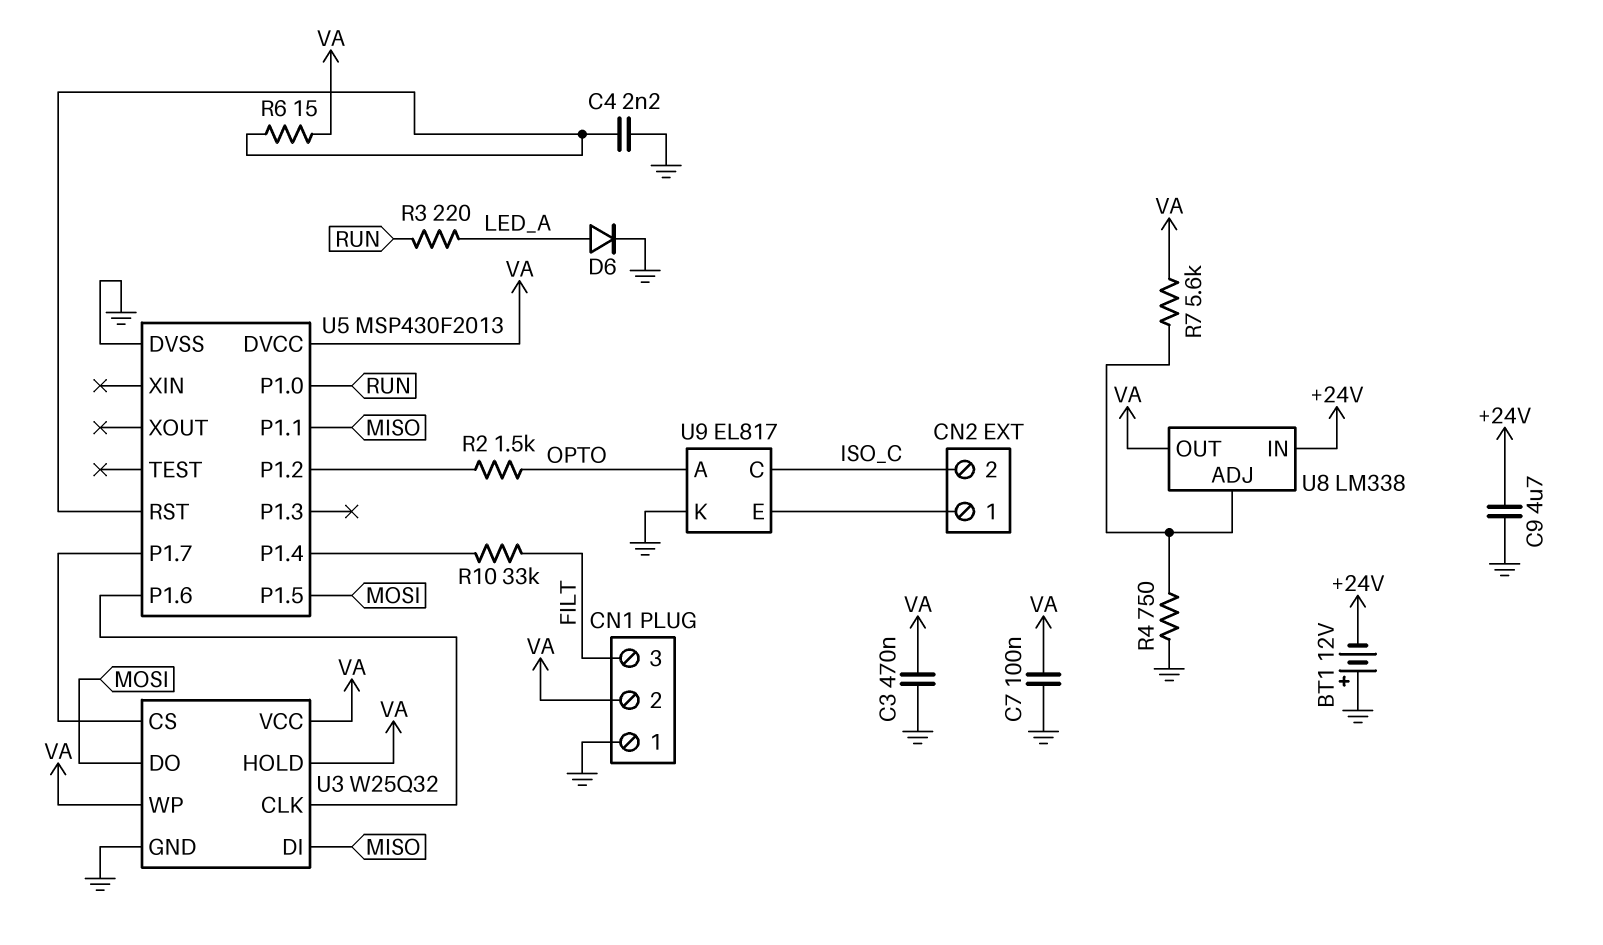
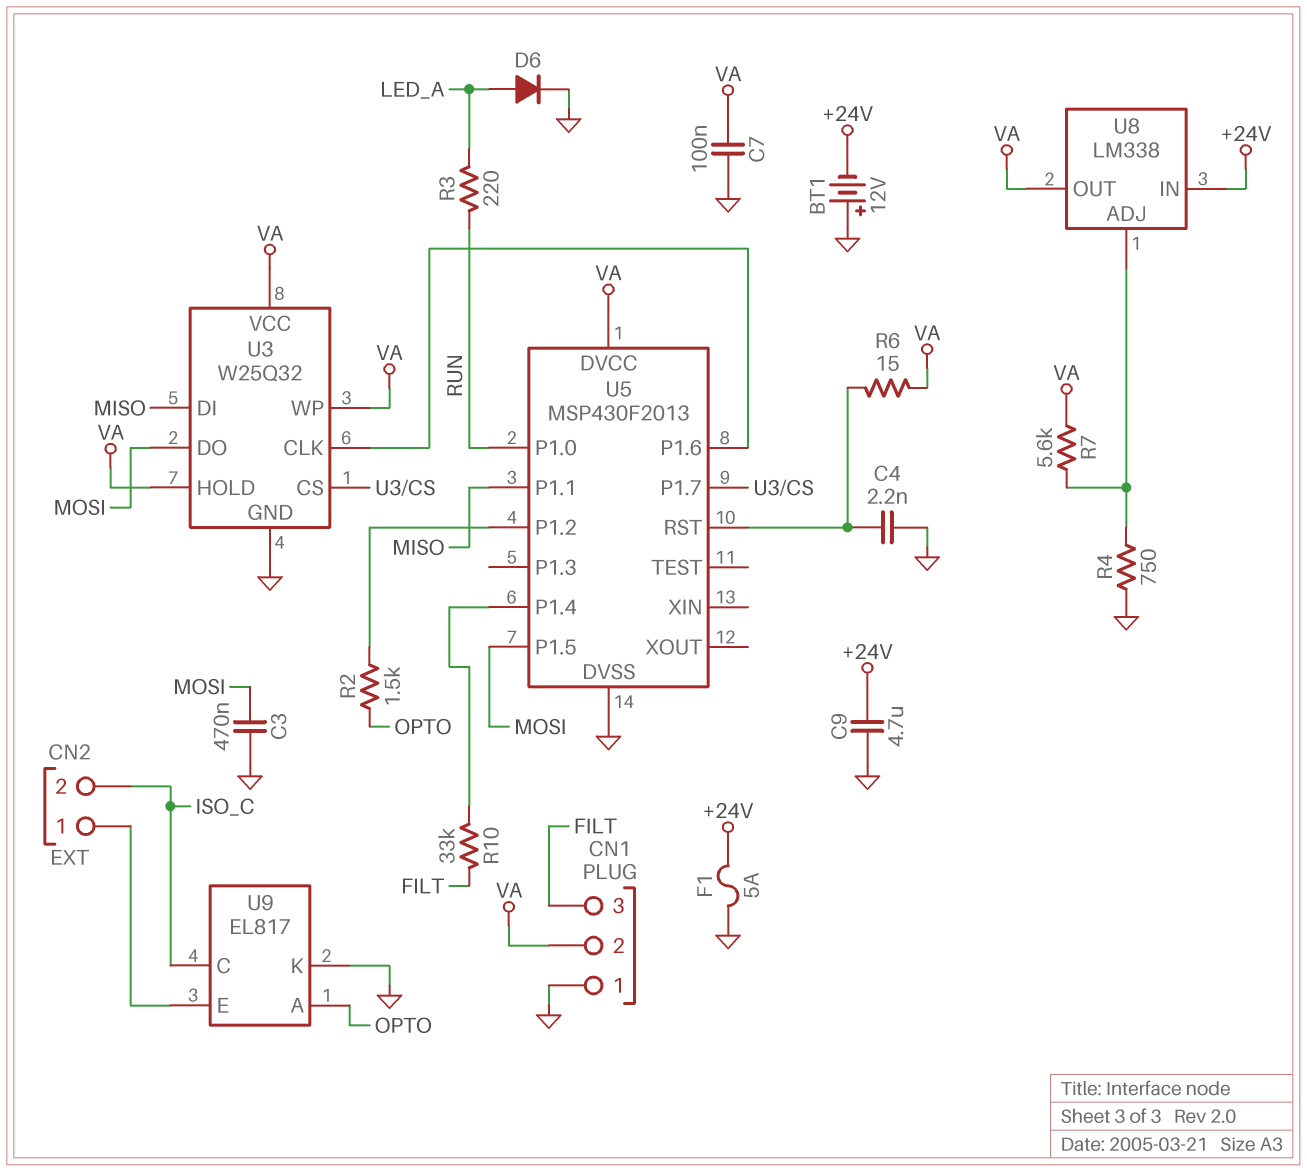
C3: 470nF (GND, VA) -> 470nF (GND, MOSI)
F1: none -> 5A (+24V, GND)

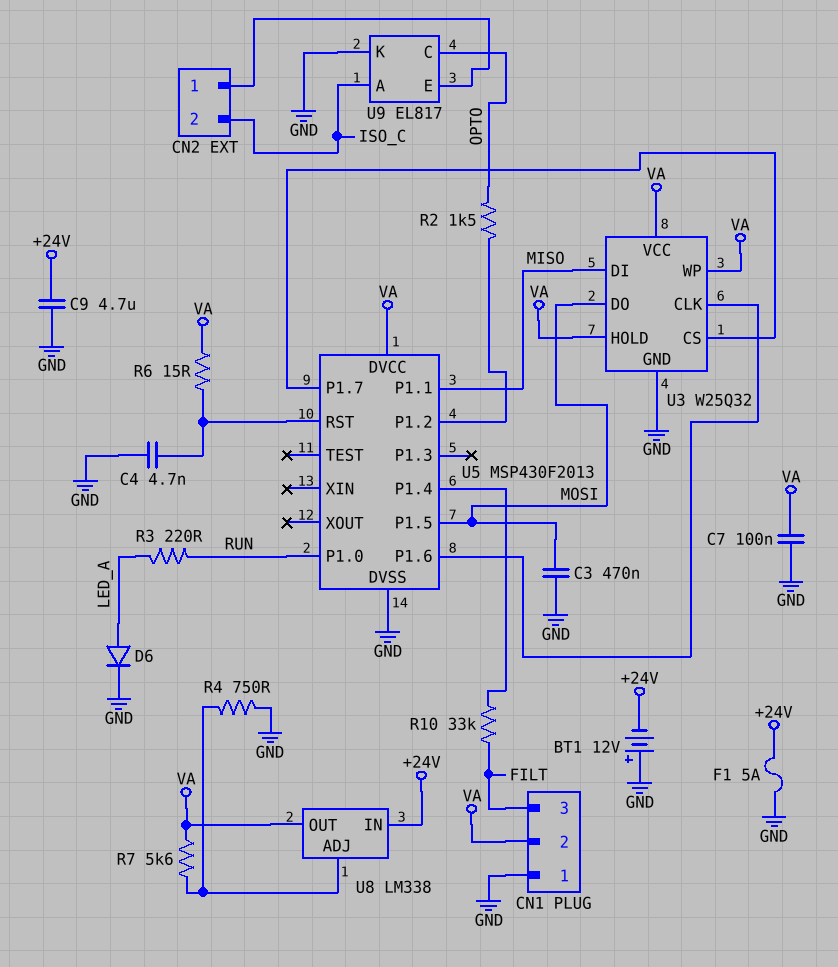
C4: 2.2nF (GND, U5/RST) -> 4.7nF (GND, U5/RST)
U9 pin A: OPTO -> ISO_C
U9 pin C: ISO_C -> OPTO

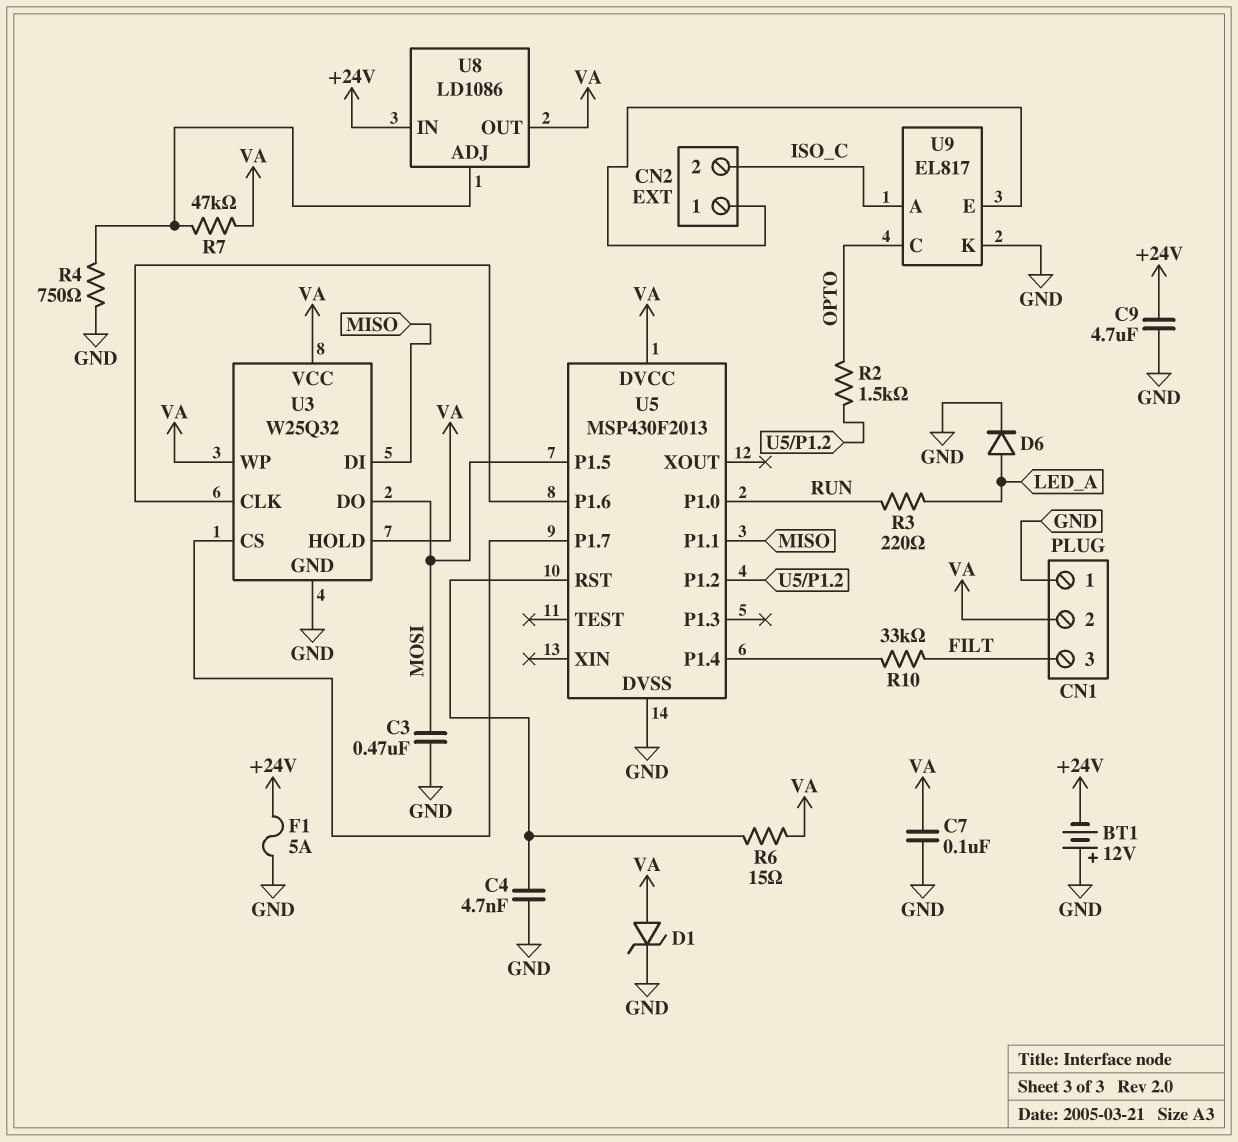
D1: none -> zener (A VA, K GND)
R7: 5.6k (U8/ADJ, VA) -> 47k (U8/ADJ, VA)
U8: LM338 -> LD1086

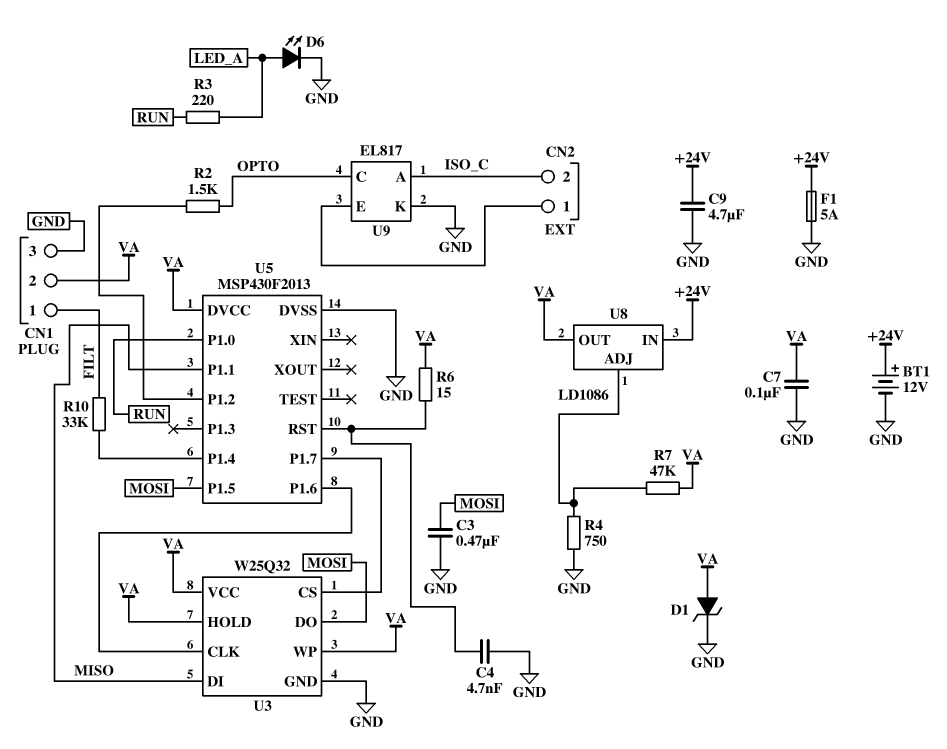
BT1: 12V (plus GND, minus +24V) -> 12V (plus +24V, minus GND)
CN1 pin 1: GND -> FILT
CN1 pin 3: FILT -> GND
D6: diode (A LED_A, K GND) -> LED (A LED_A, K GND)

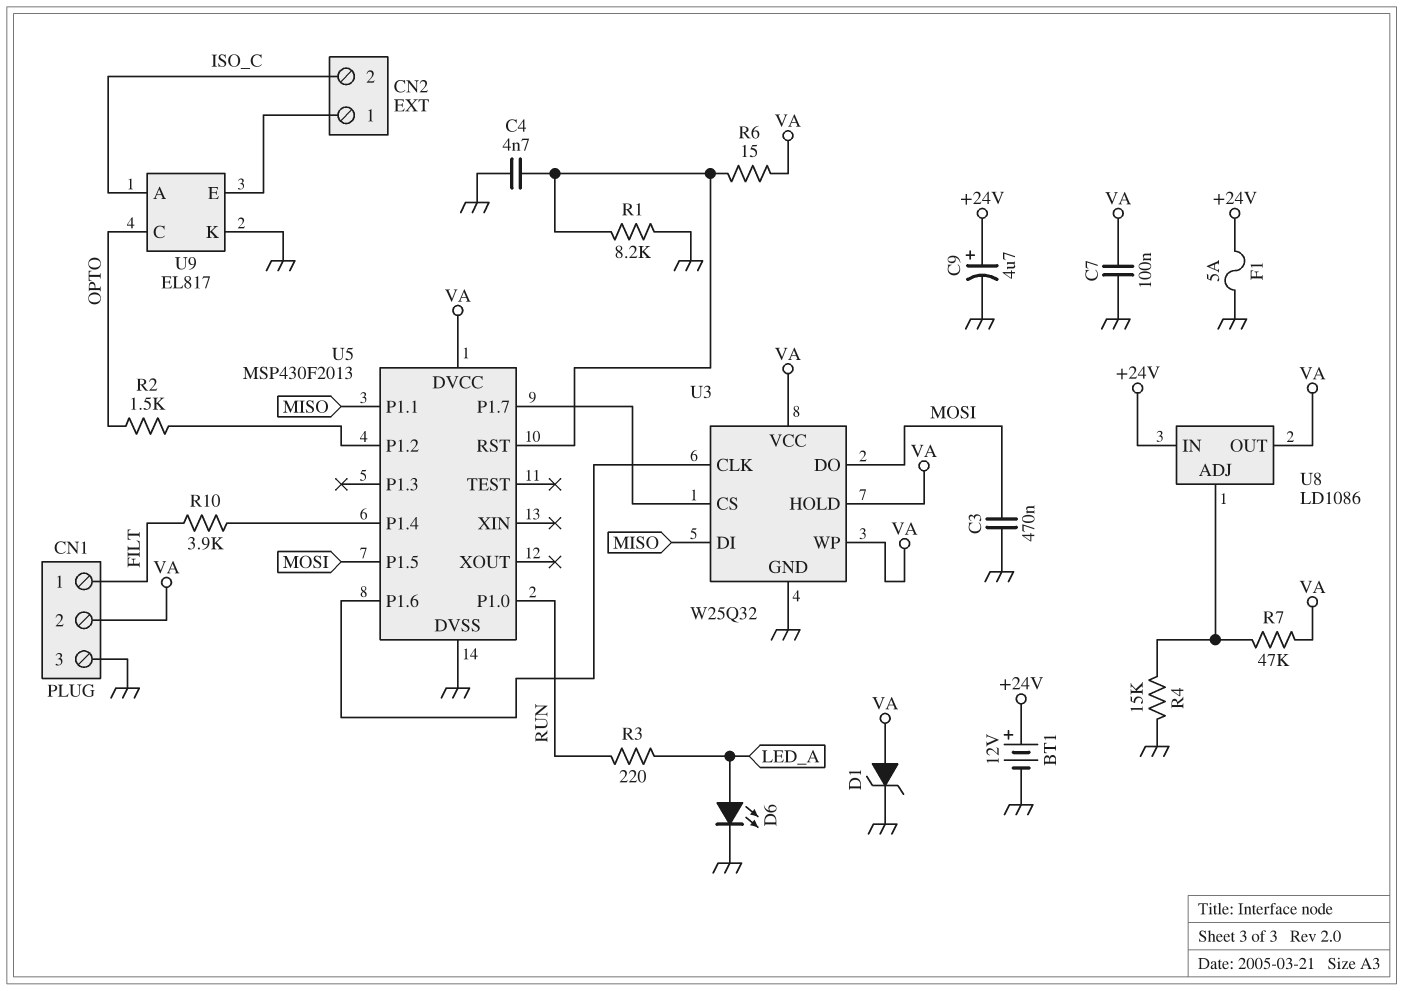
C9: 4.7uF (+24V, GND) -> 4.7uF (plus +24V, minus GND)
R1: none -> 8.2k (GND, U5/RST)
R4: 750 (GND, U8/ADJ) -> 15k (GND, U8/ADJ)
R10: 33k (FILT, U5/P1.4) -> 3.9k (FILT, U5/P1.4)

